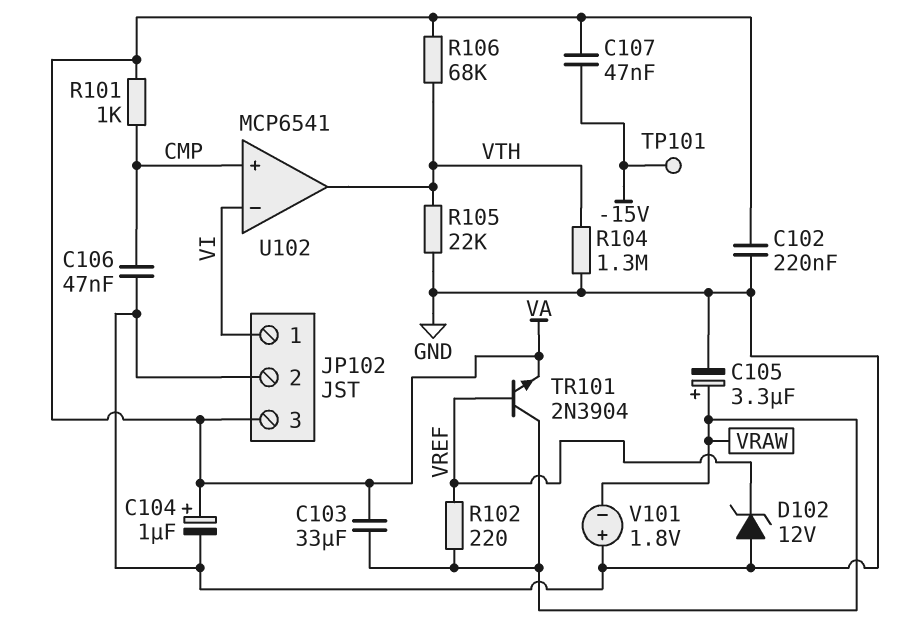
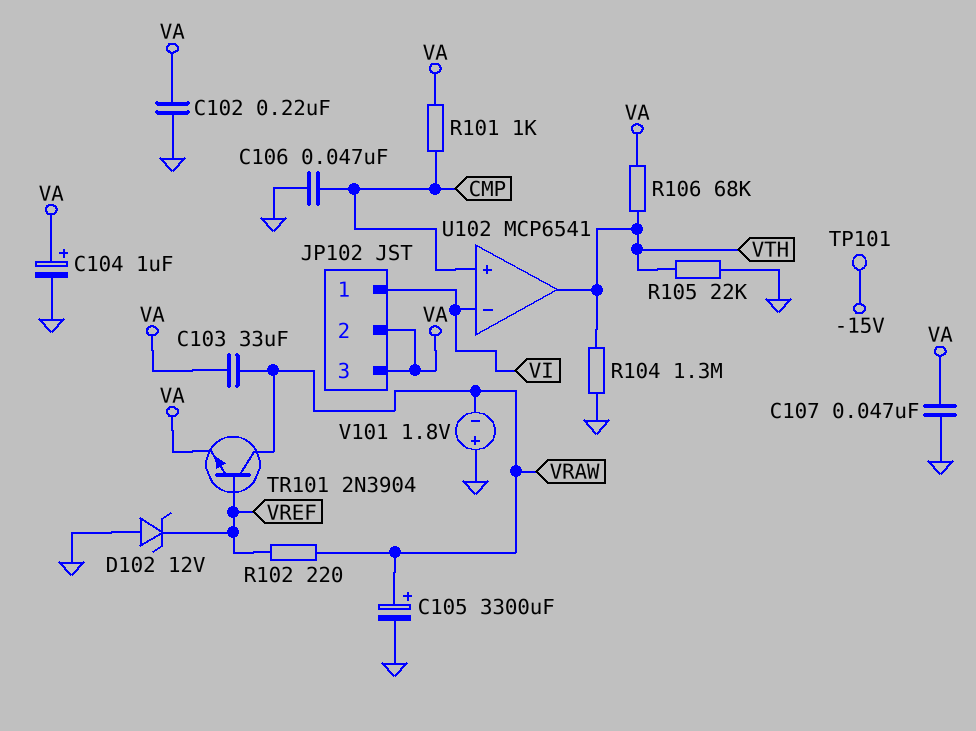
C105: 3.3uF (plus VRAW, minus GND) -> 3300uF (plus VRAW, minus GND)
C107: 47nF (-15V, VA) -> 47nF (GND, VA)
JP102 pin 2: GND -> VA

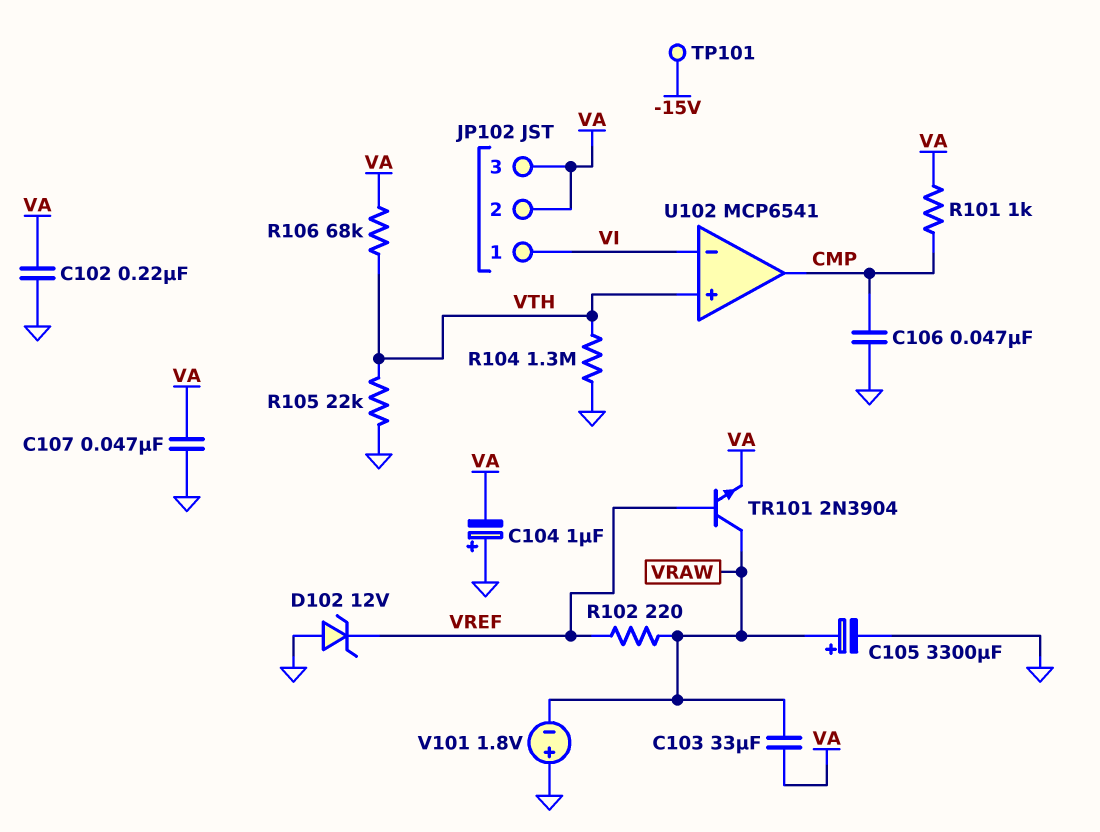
C104: 1uF (plus VA, minus GND) -> 1uF (plus GND, minus VA)
U102 pin in+: CMP -> VTH
U102 pin out: VTH -> CMP

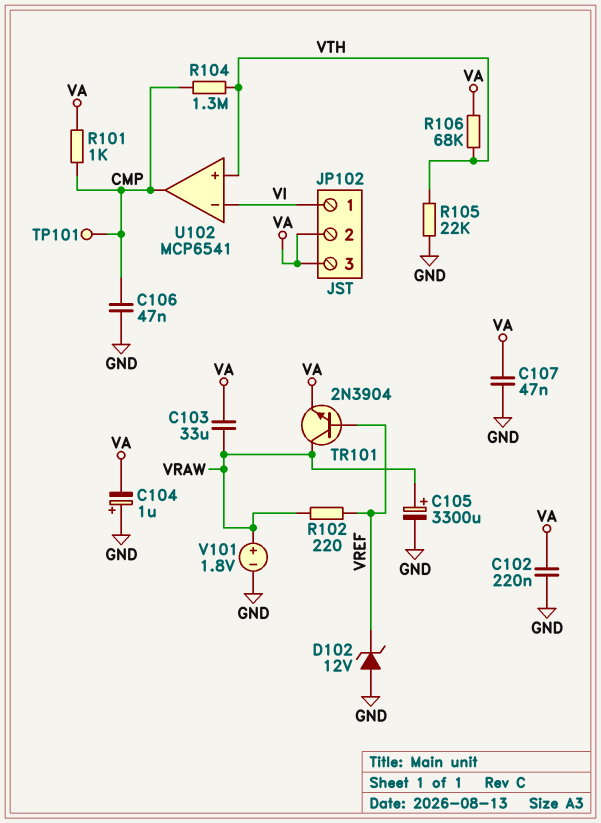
R104: 1.3M (GND, VTH) -> 1.3M (CMP, VTH)
TP101: test point (-15V) -> test point (CMP)
V101: 1.8V (plus GND, minus VRAW) -> 1.8V (plus VRAW, minus GND)

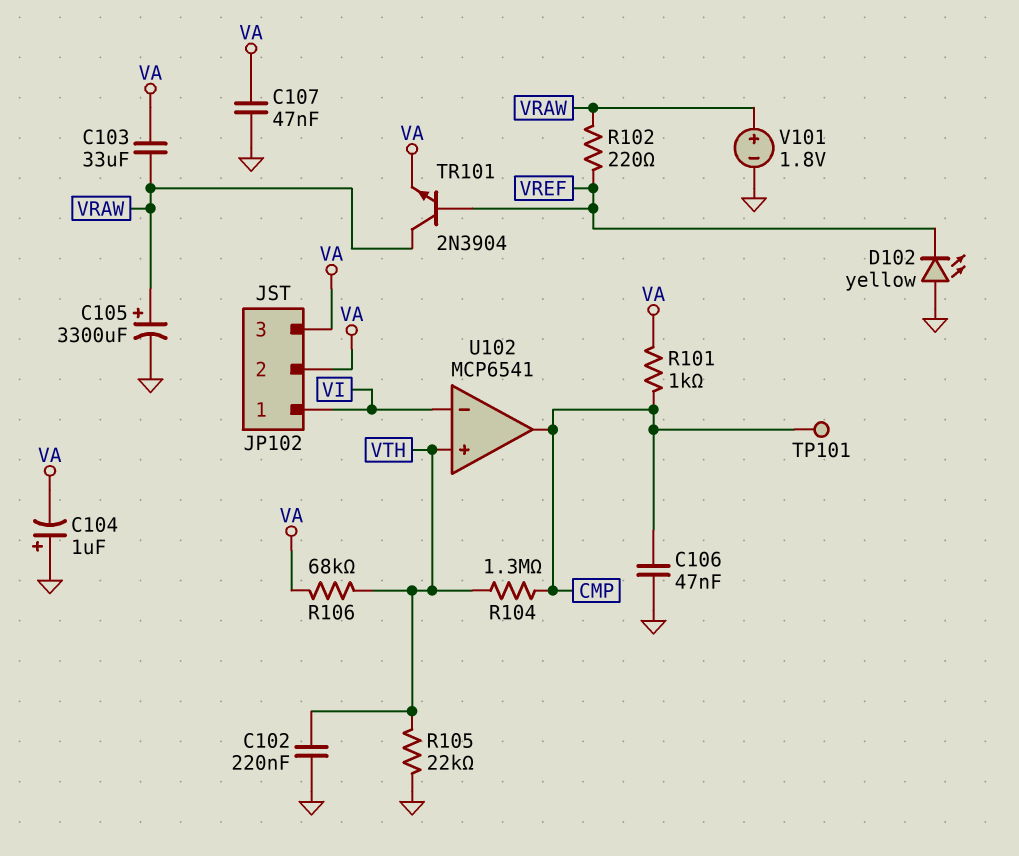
C102: 220nF (GND, VA) -> 220nF (GND, VTH)
D102: zener 12V (A GND, K VREF) -> LED yellow (A GND, K VREF)

